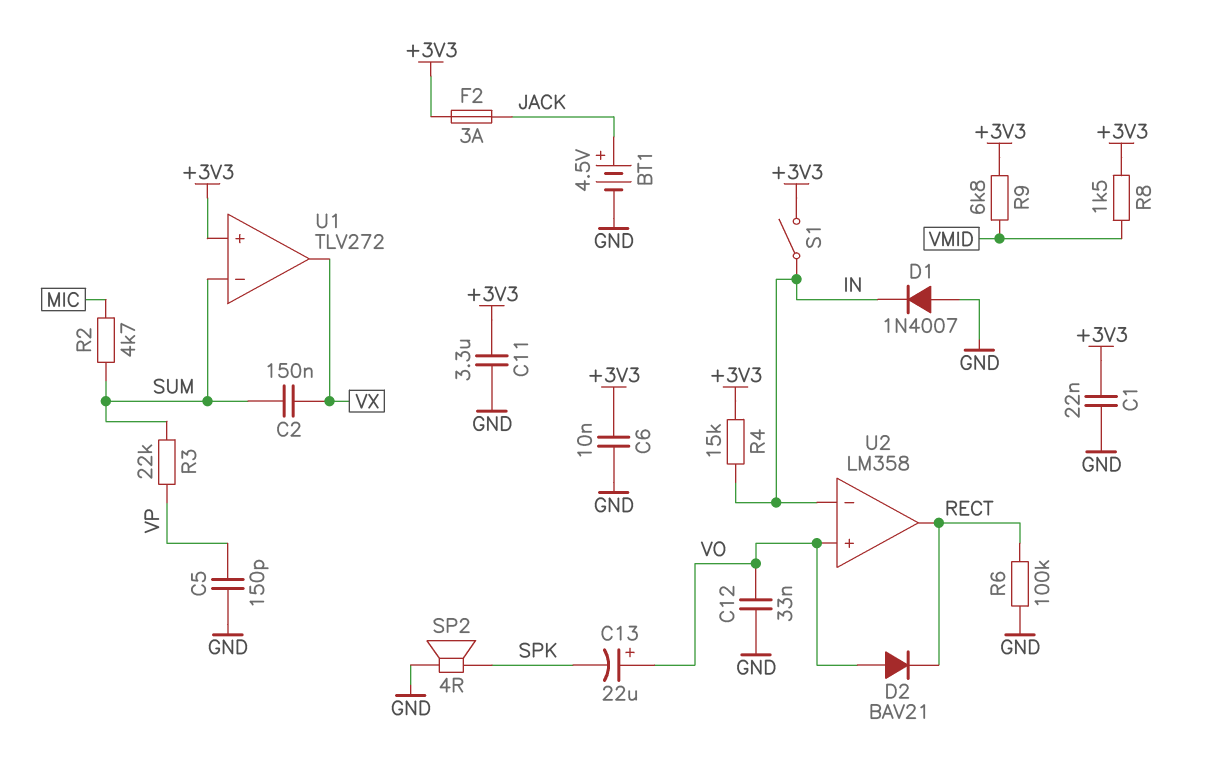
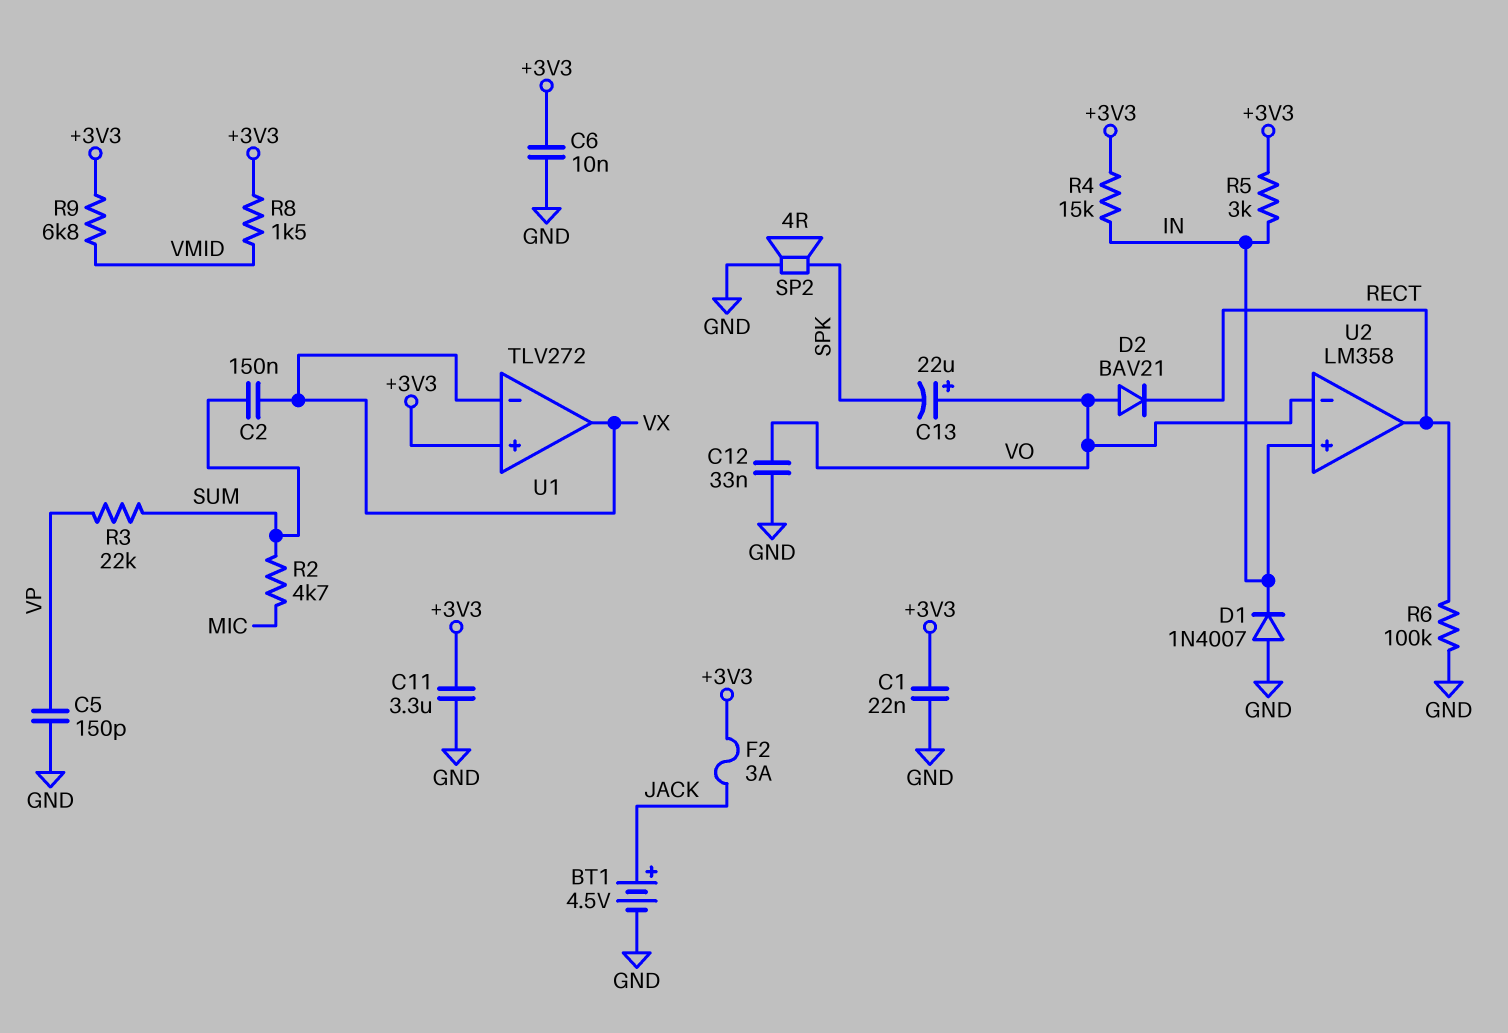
R5: none -> 3k (+3V3, IN)
S1: switch (+3V3, IN) -> none
U1 pin in-: SUM -> VX
U2 pin in+: VO -> IN
U2 pin in-: IN -> VO

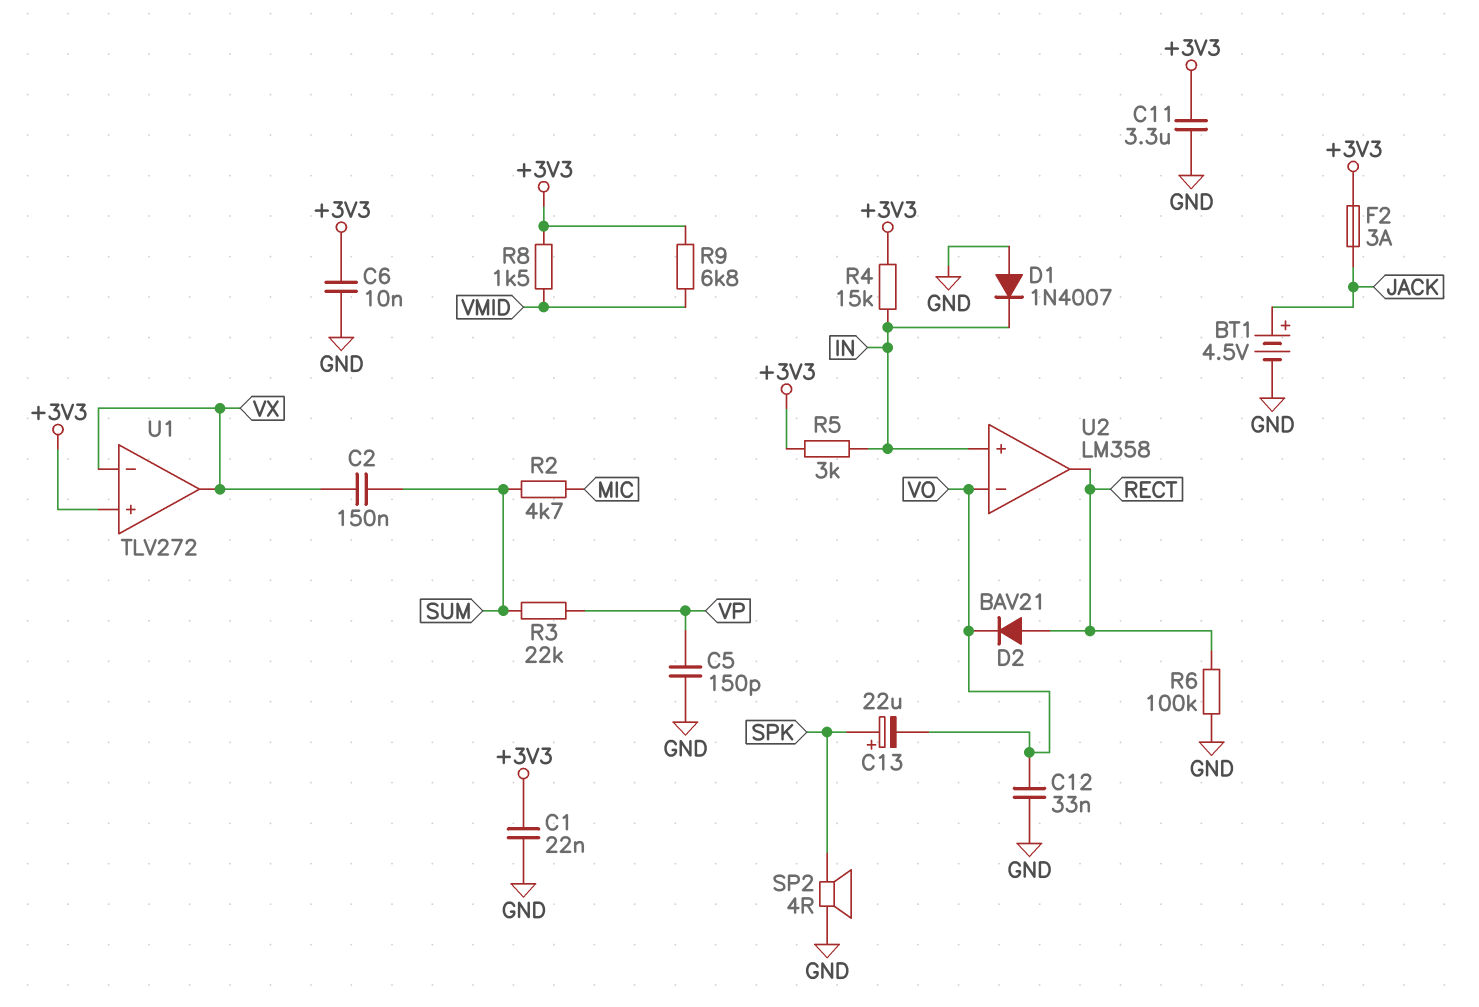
C13: 22uF (plus VO, minus SPK) -> 22uF (plus SPK, minus VO)
D2: diode BAV21 (A VO, K RECT) -> diode BAV21 (A RECT, K VO)

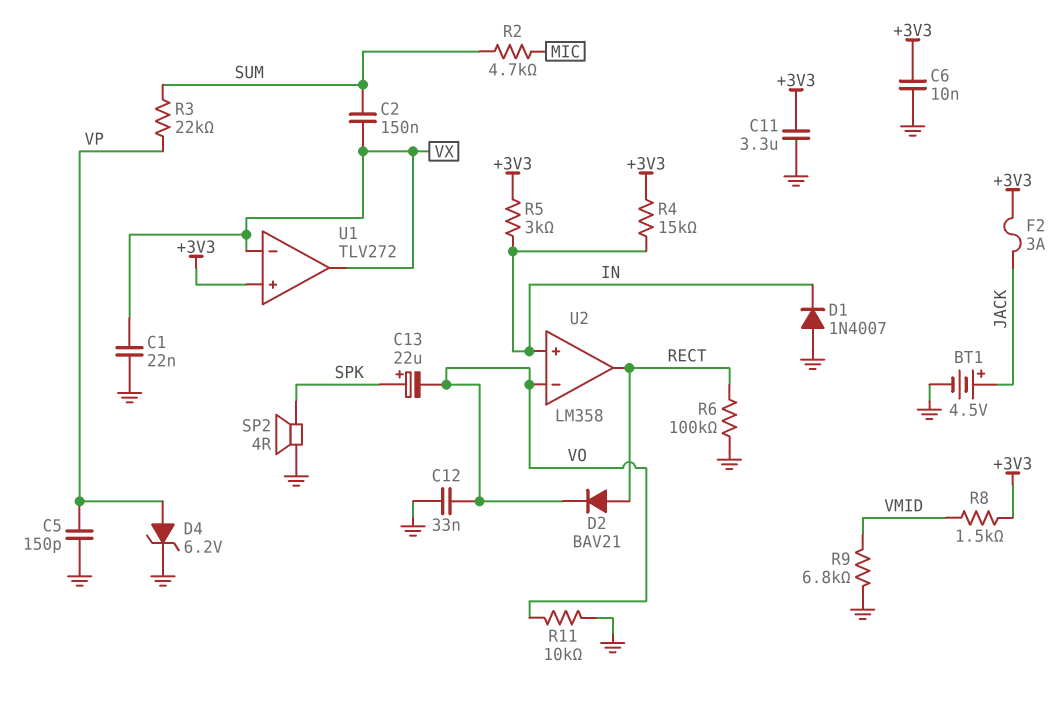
C1: 22nF (+3V3, GND) -> 22nF (GND, VX)
D4: none -> zener 6.2V (A VP, K GND)
R9: 6.8k (+3V3, VMID) -> 6.8k (GND, VMID)
R11: none -> 10k (GND, VO)

